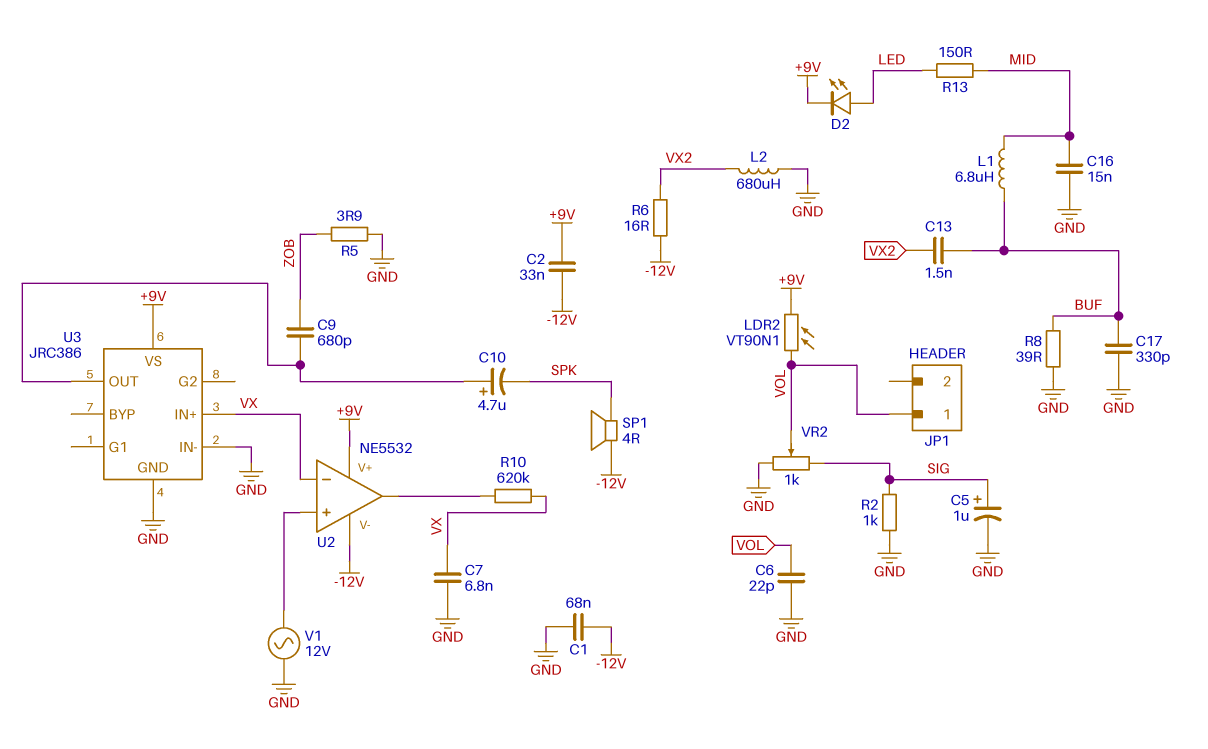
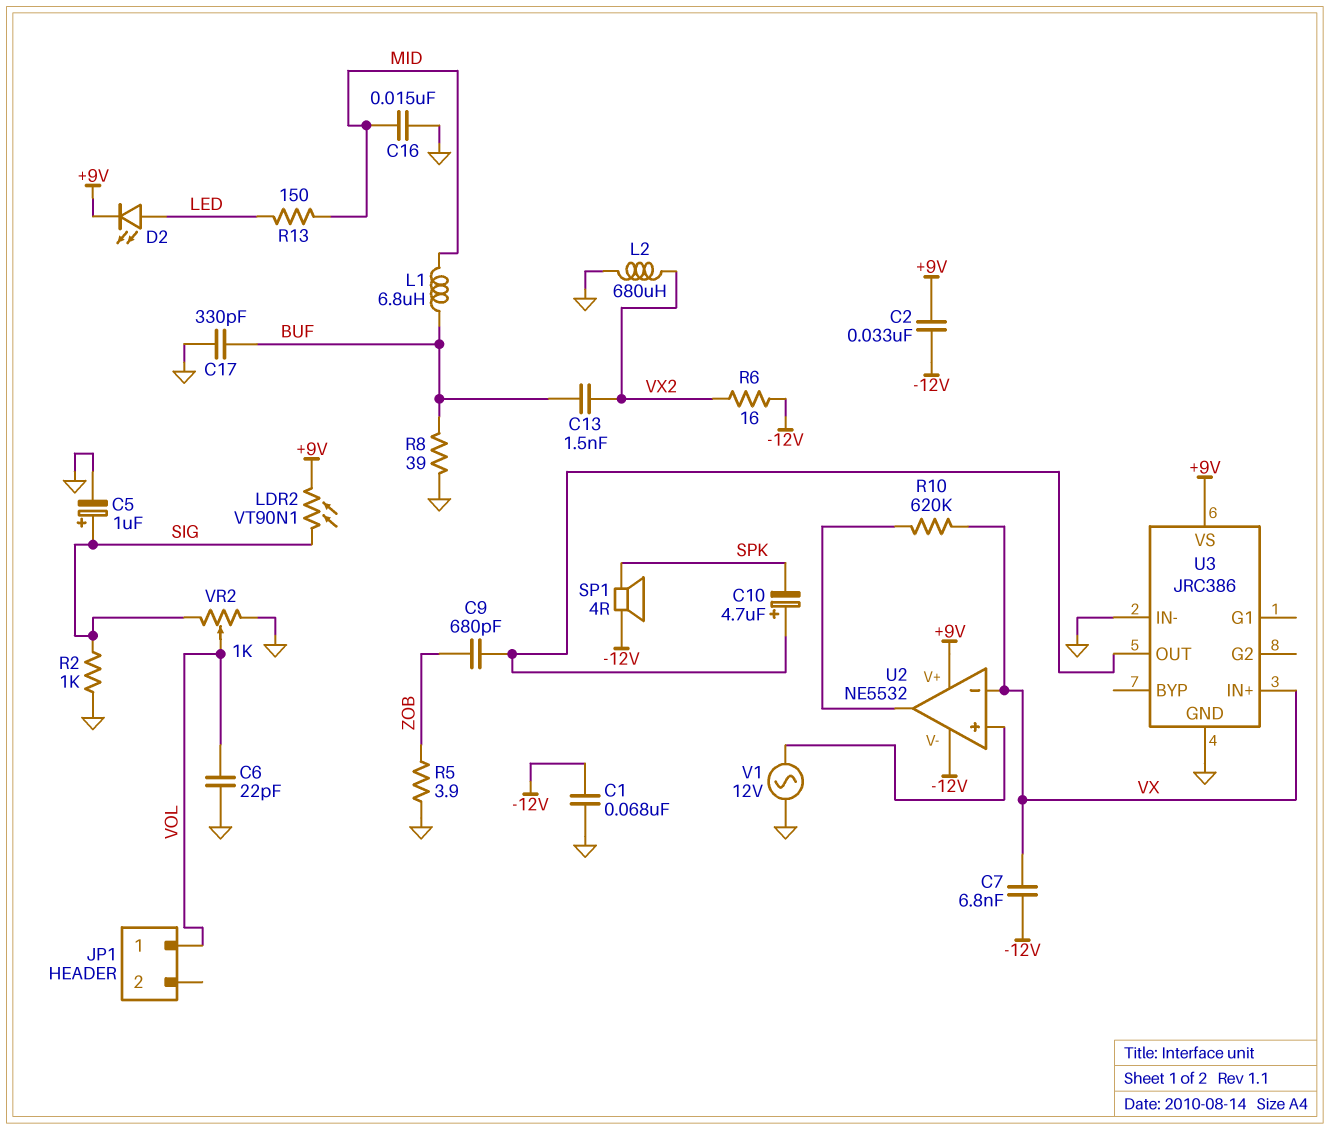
C7: 6.8nF (GND, VX) -> 6.8nF (-12V, VX)
LDR2: VT90N1 (+9V, VOL) -> VT90N1 (+9V, SIG)

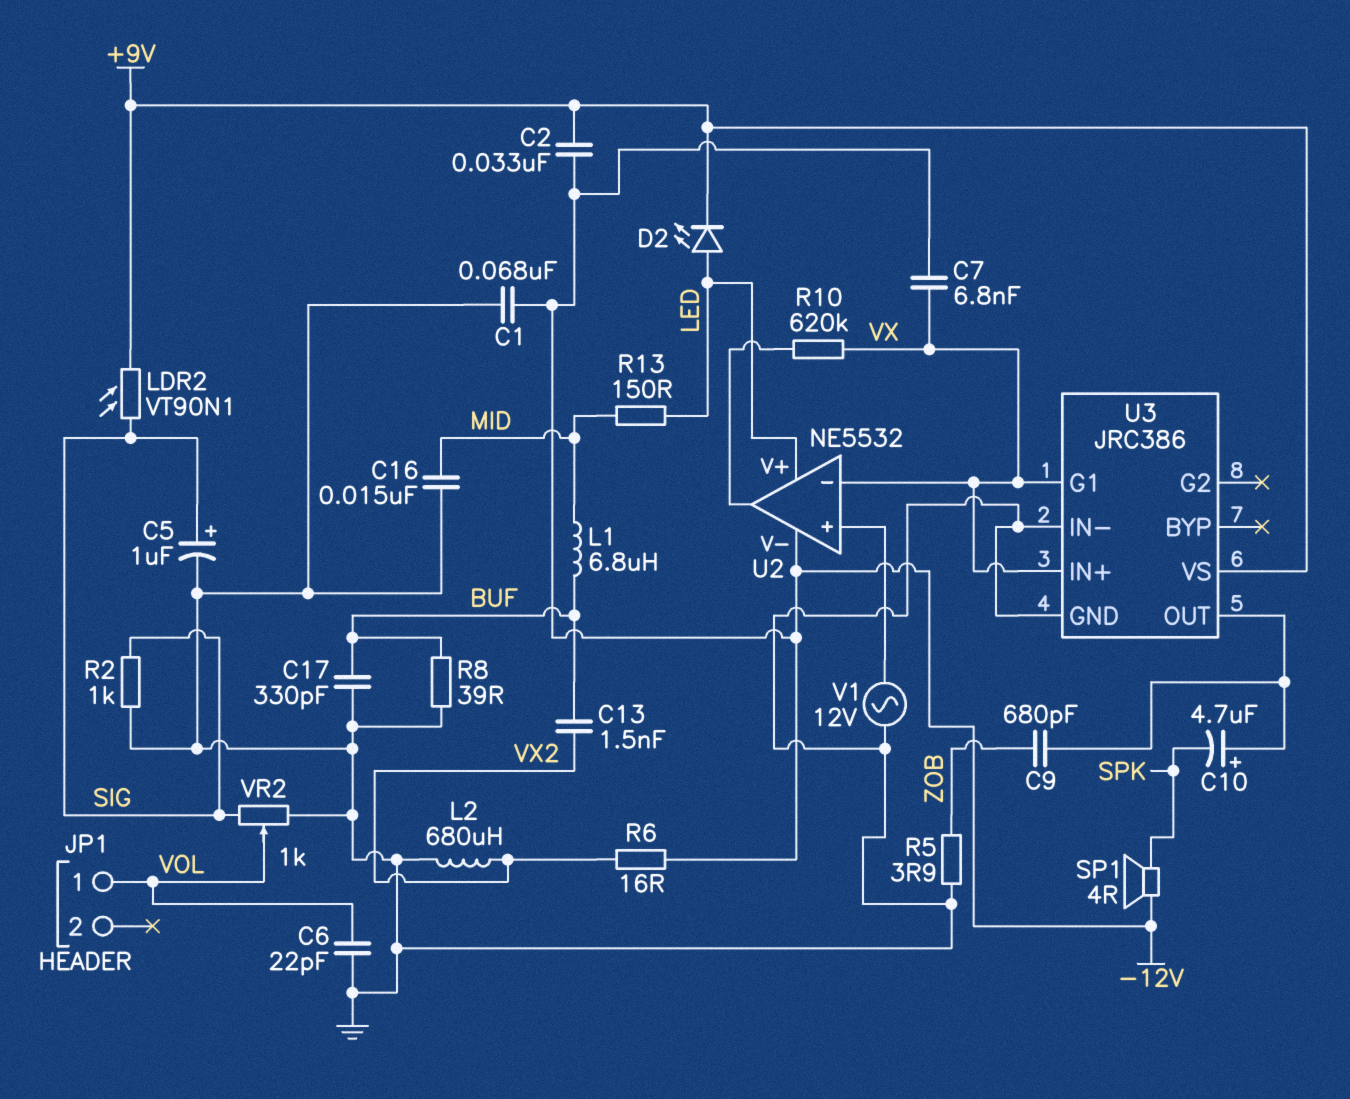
U2 pin V+: +9V -> LED
U3 pin G1: none -> VX

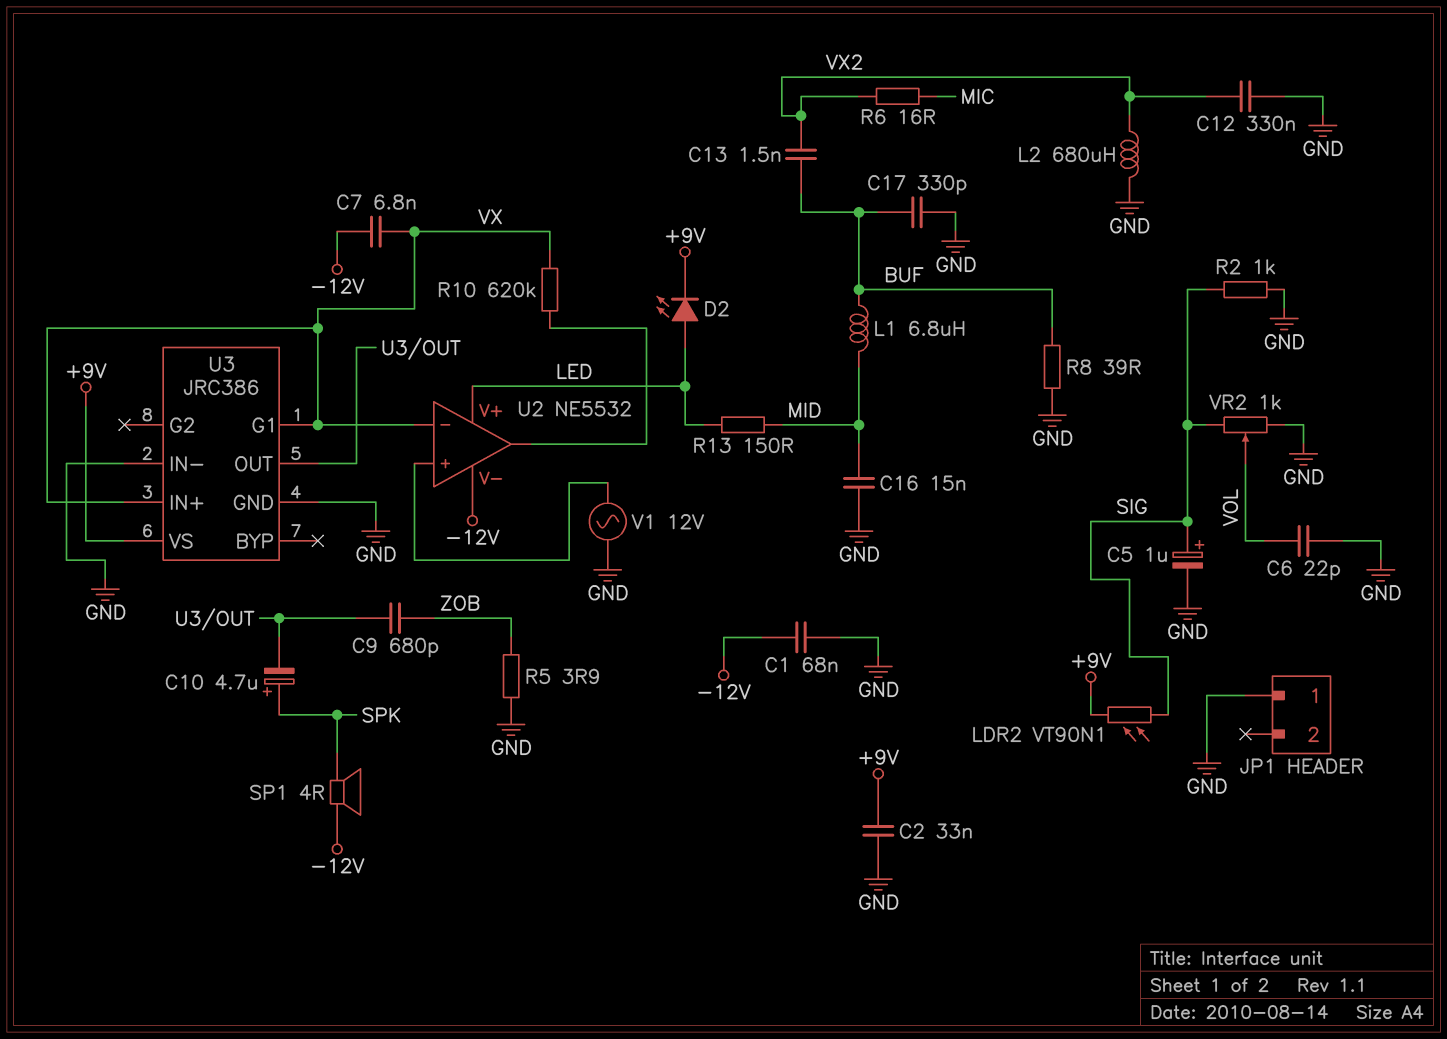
C2: 33nF (+9V, -12V) -> 33nF (+9V, GND)
C10: 4.7uF (plus U3/OUT, minus SPK) -> 4.7uF (plus SPK, minus U3/OUT)
C12: none -> 330nF (GND, VX2)
JP1 pin 1: VOL -> GND
R6: 16 (-12V, VX2) -> 16 (MIC, VX2)

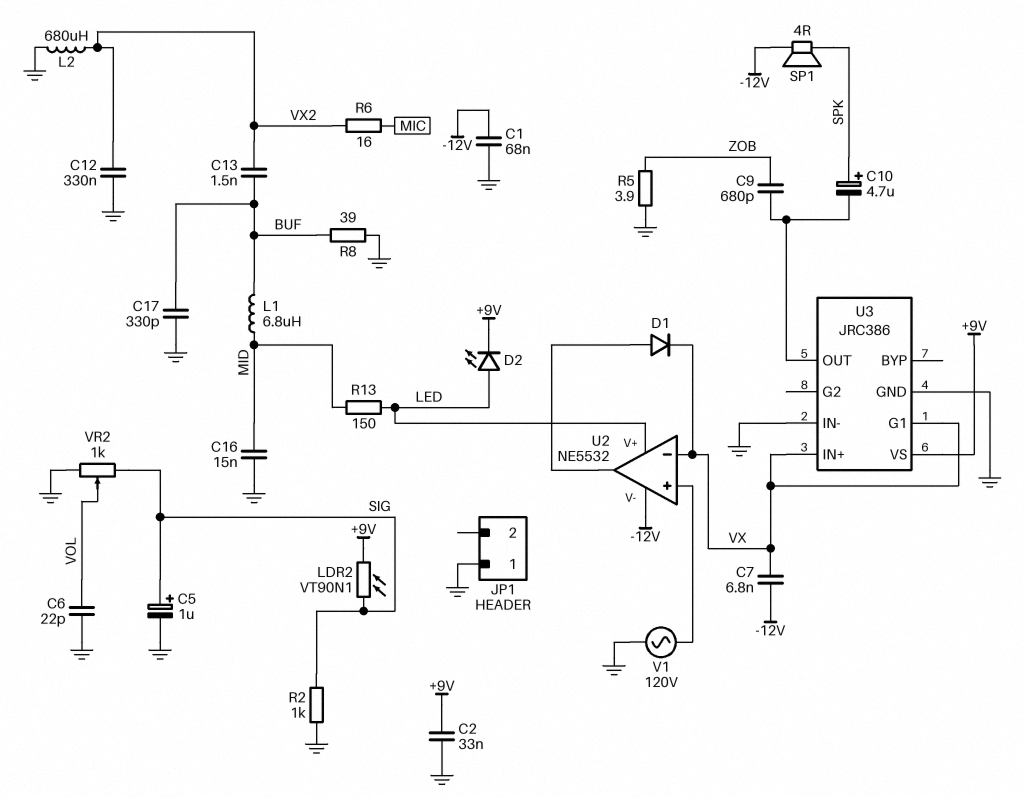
D1: none -> diode (A U2/out, K VX)
R10: 620k (U2/out, VX) -> none
V1: AC 12V (GND, U2/in+) -> AC 120V (GND, U2/in+)

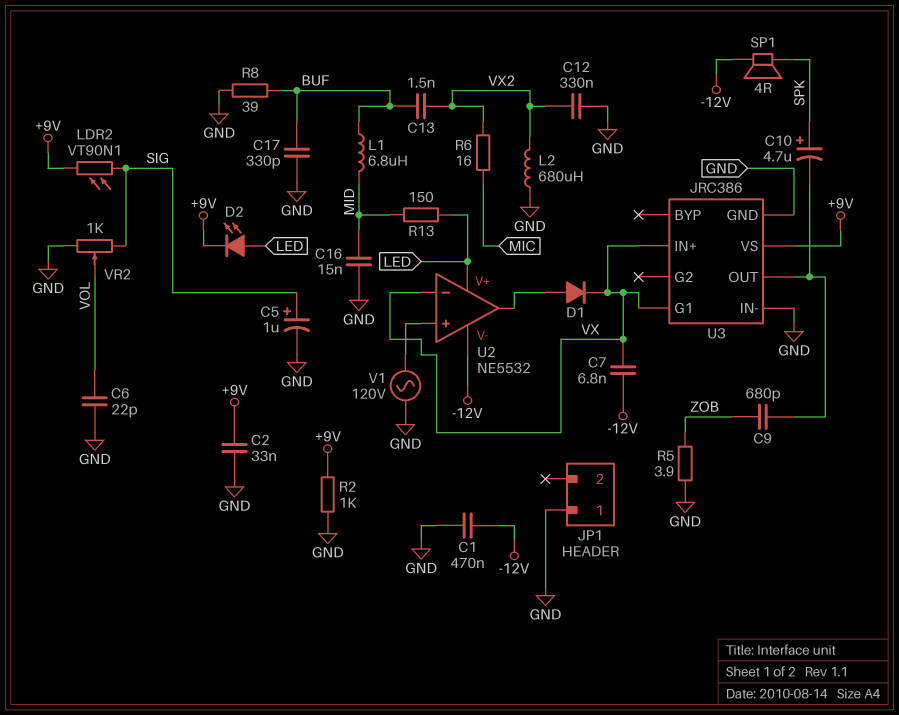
C1: 68nF (-12V, GND) -> 470nF (-12V, GND)
R2: 1k (GND, SIG) -> 1k (+9V, GND)

